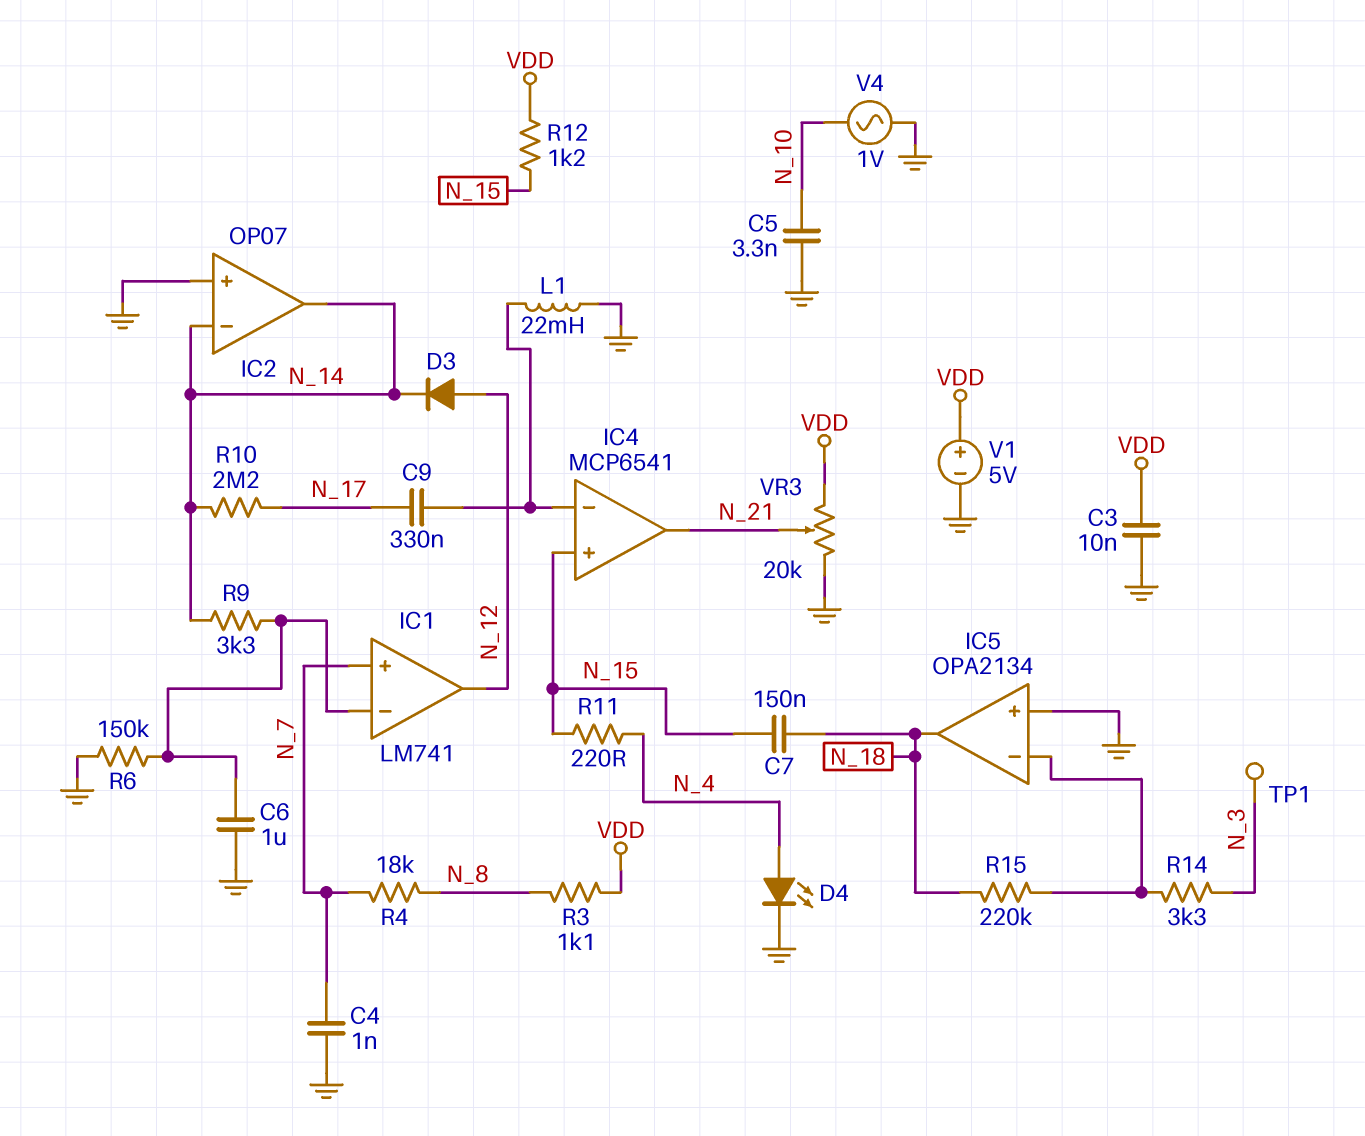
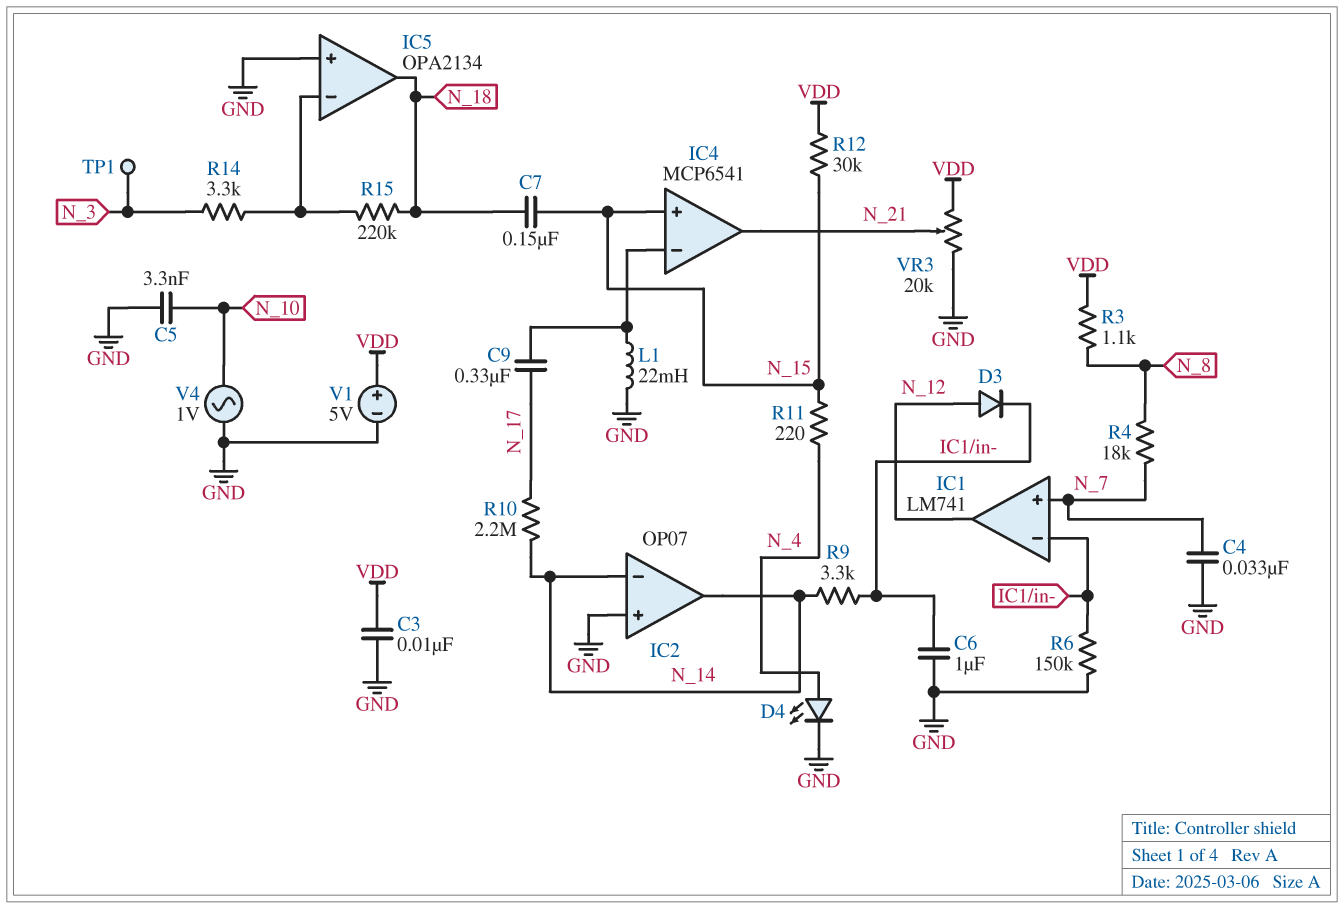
C4: 1nF (GND, N_7) -> 33nF (GND, N_7)
D3: diode (A N_12, K N_14) -> diode (A N_12, K IC1/in-)
R12: 1.2k (N_15, VDD) -> 30k (N_15, VDD)

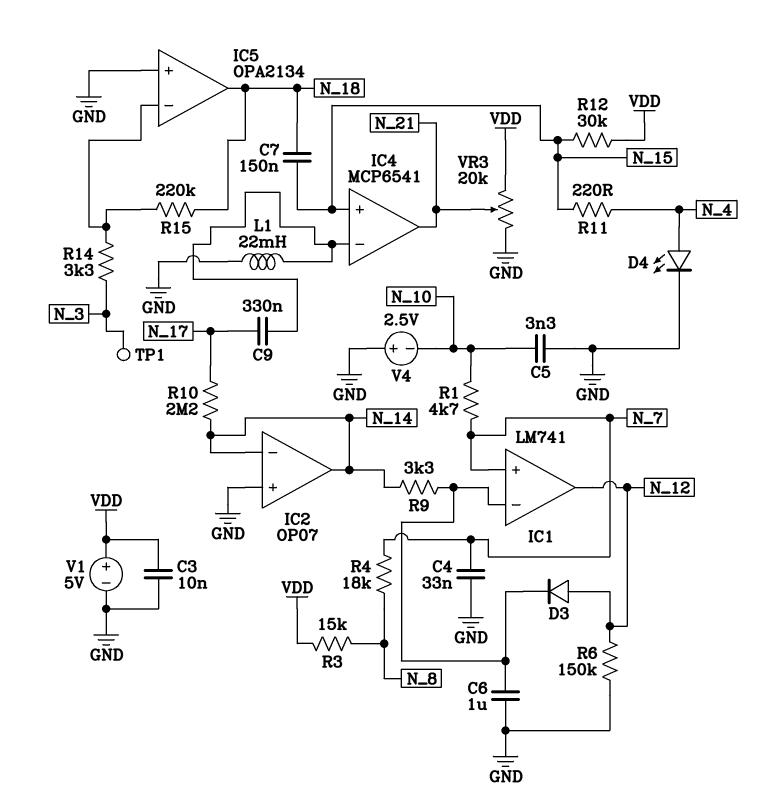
R1: none -> 4.7k (N_7, N_10)
R3: 1.1k (N_8, VDD) -> 15k (N_8, VDD)
R6: 150k (GND, IC1/in-) -> 150k (GND, N_12)
V4: AC 1V (GND, N_10) -> 2.5V (plus GND, minus N_10)

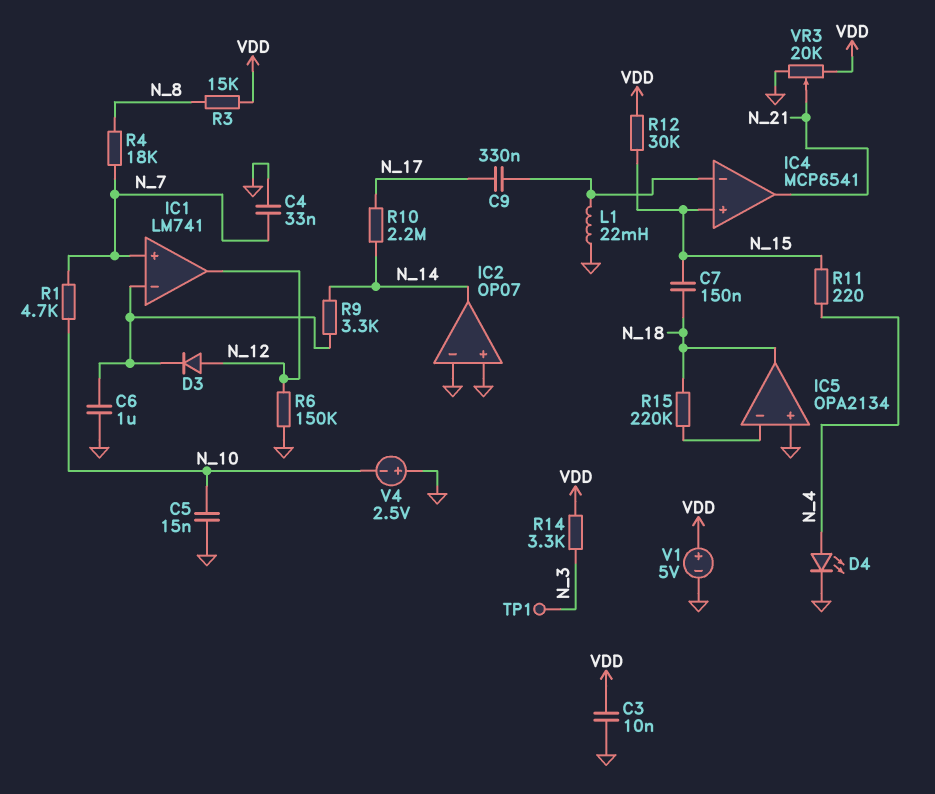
C5: 3.3nF (GND, N_10) -> 15nF (GND, N_10)
IC2 pin in-: N_14 -> GND
R14: 3.3k (IC5/in-, N_3) -> 3.3k (N_3, VDD)

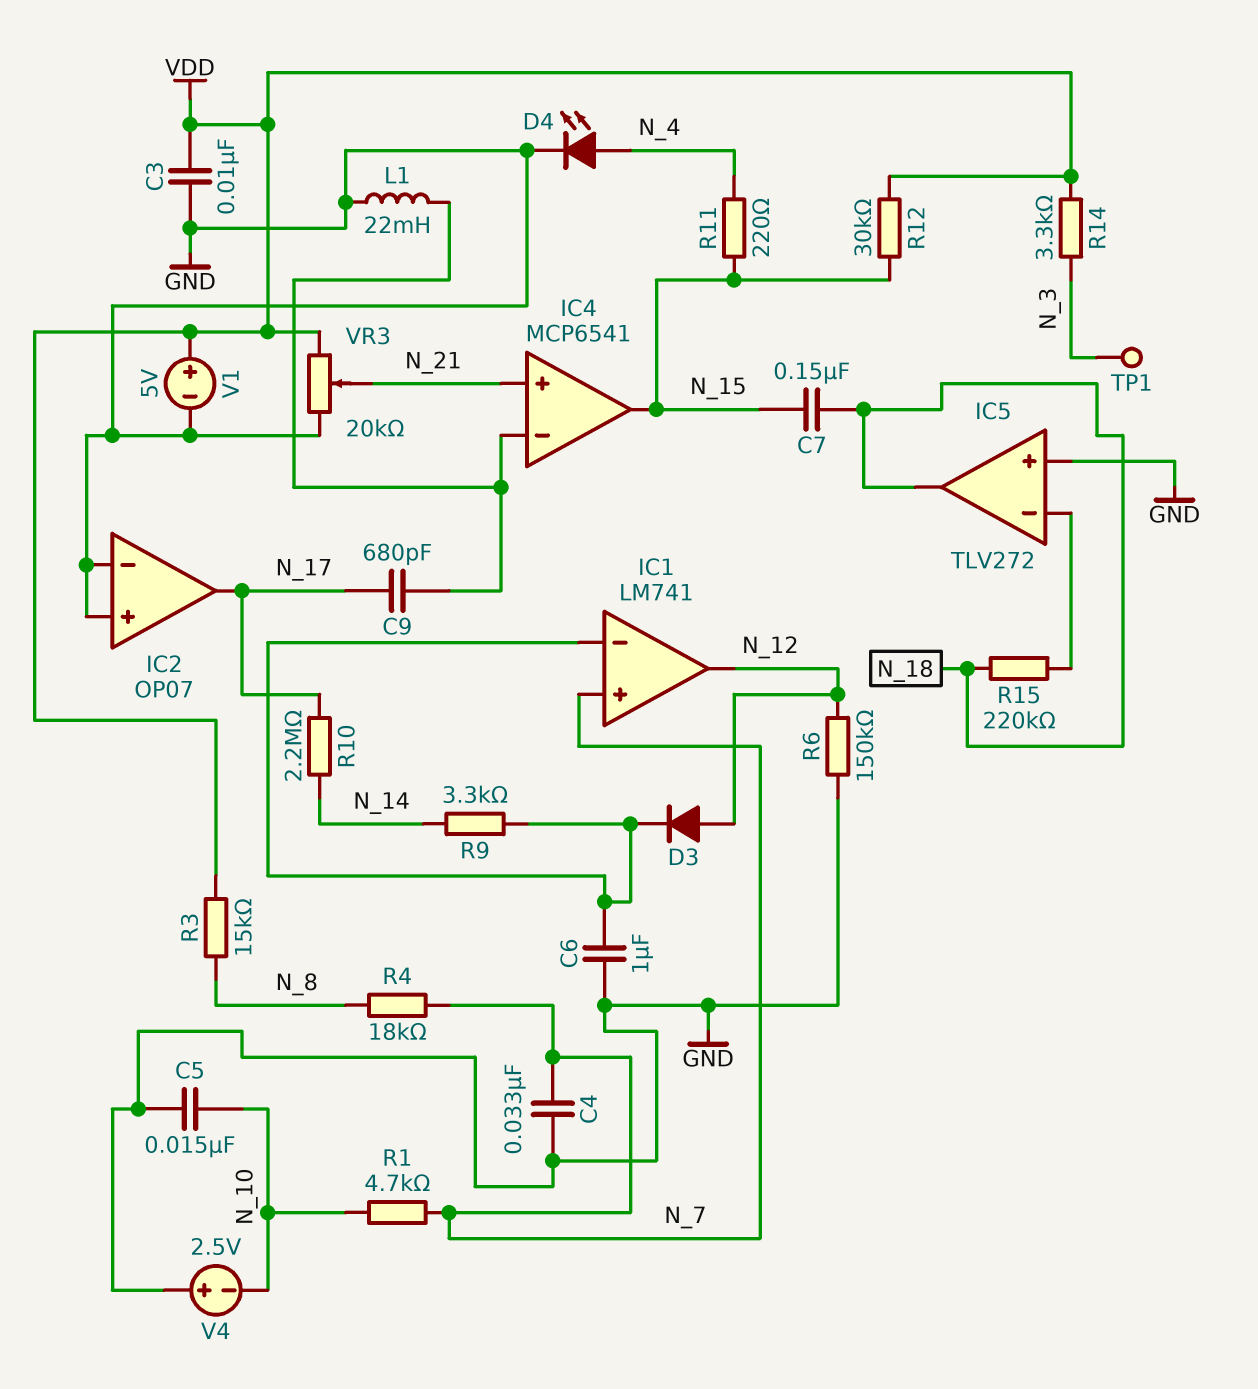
C9: 330nF (IC4/in-, N_17) -> 680pF (IC4/in-, N_17)
IC2 pin out: N_14 -> N_17
IC4 pin in+: N_15 -> N_21
IC4 pin out: N_21 -> N_15
IC5: OPA2134 -> TLV272

